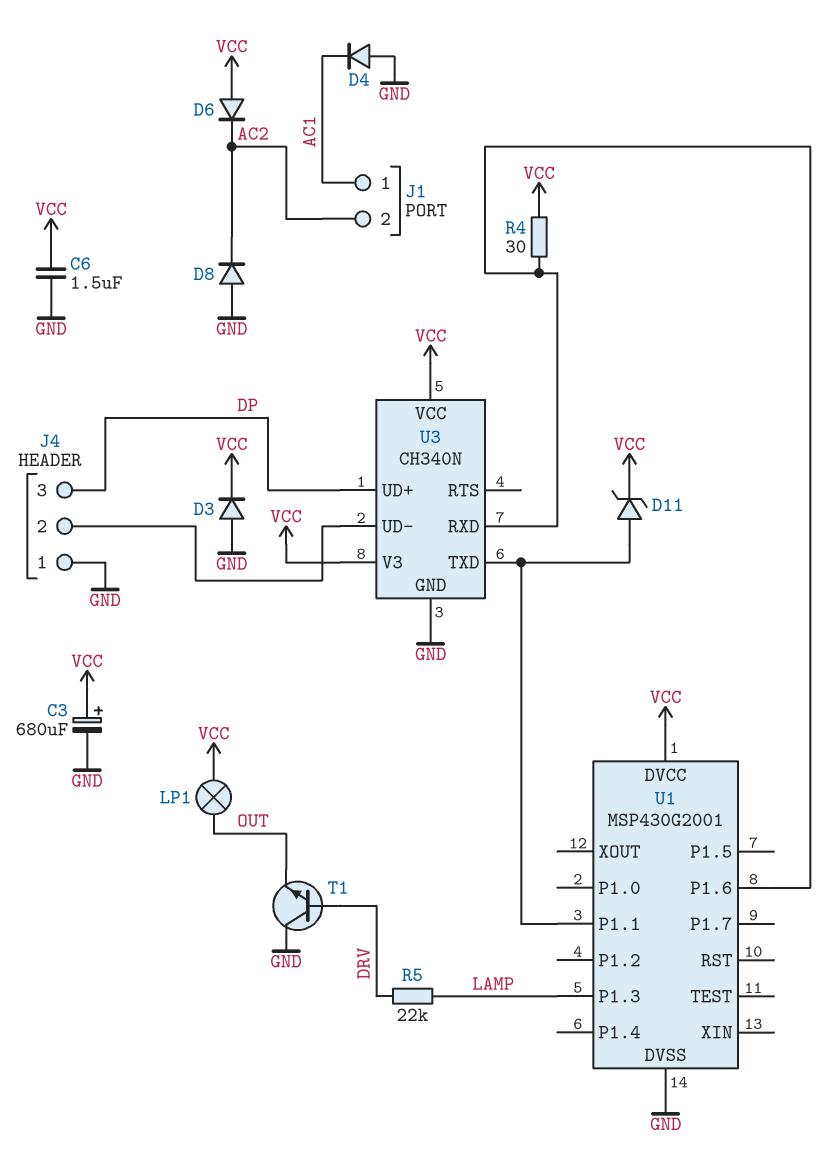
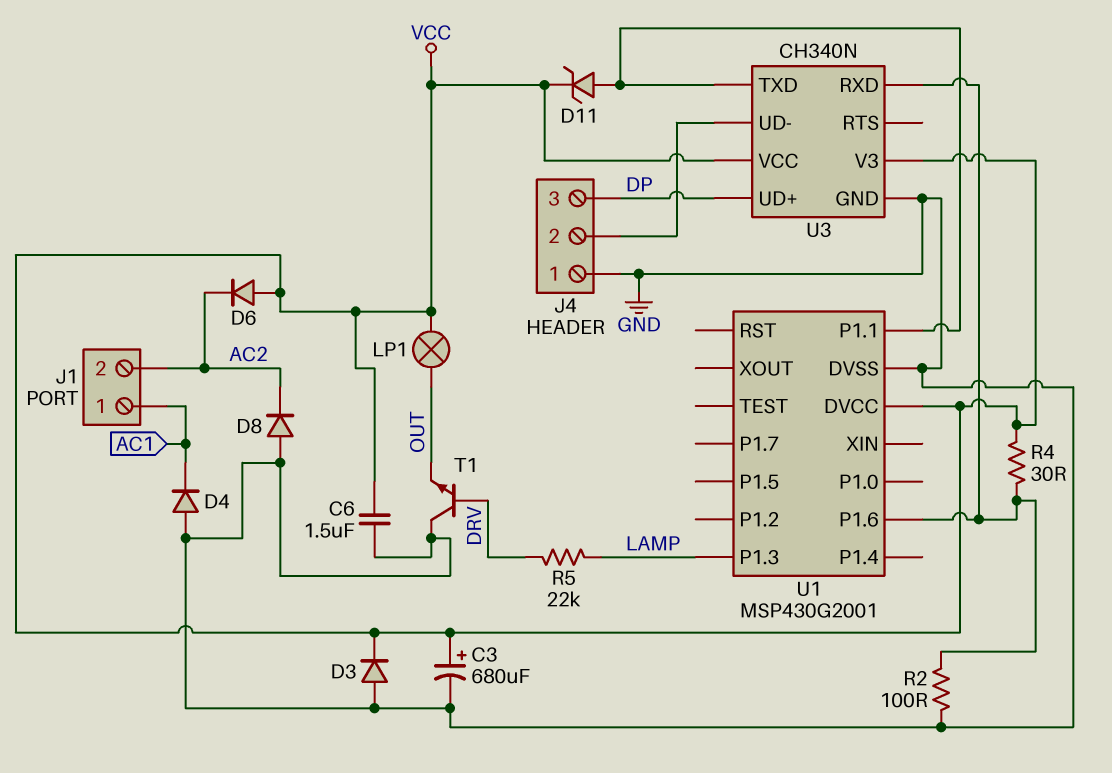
R2: none -> 100 (GND, U1/P1.6)

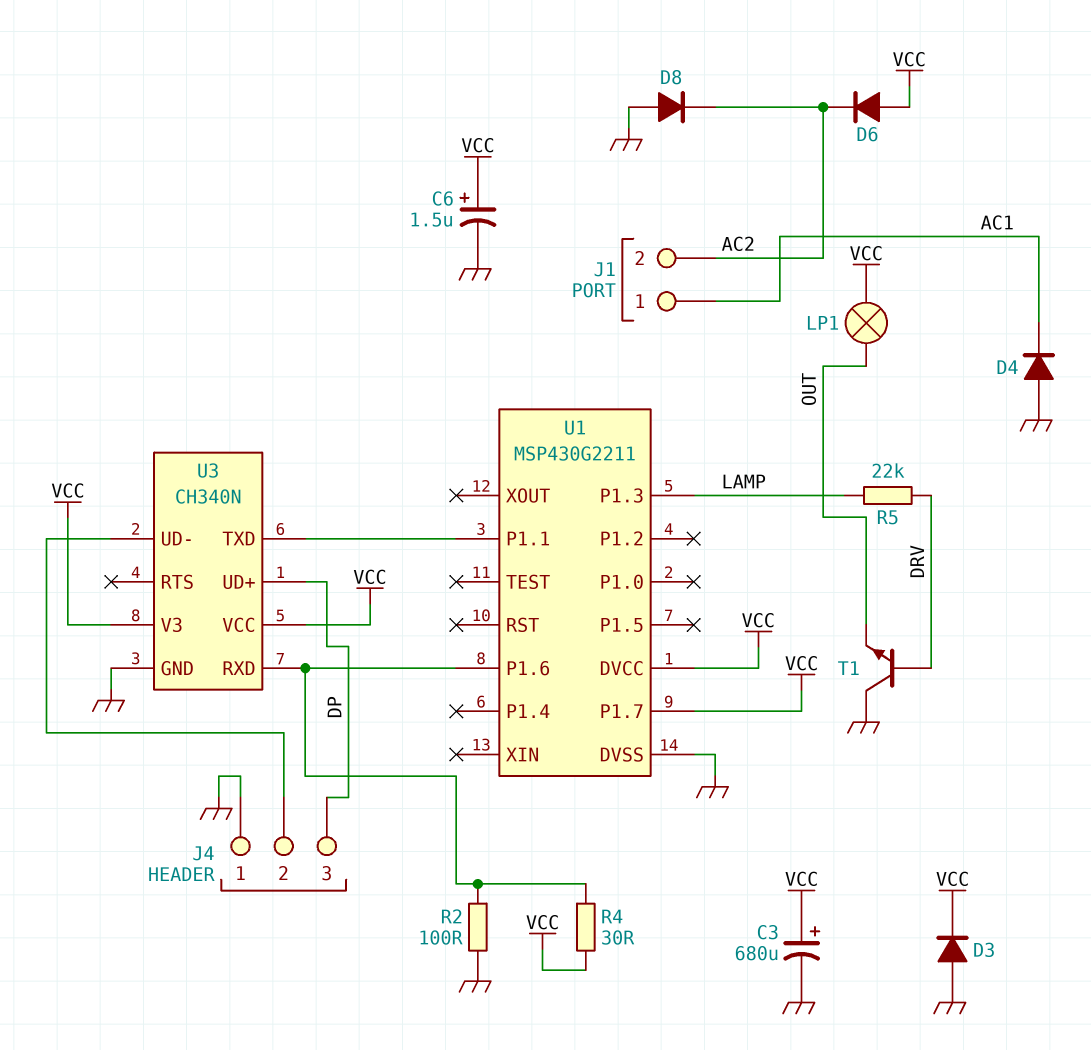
C6: 1.5uF (GND, VCC) -> 1.5uF (plus VCC, minus GND)
D11: zener (A U1/P1.1, K VCC) -> none
U1: MSP430G2001 -> MSP430G2211
U1 pin P1.7: none -> VCC

